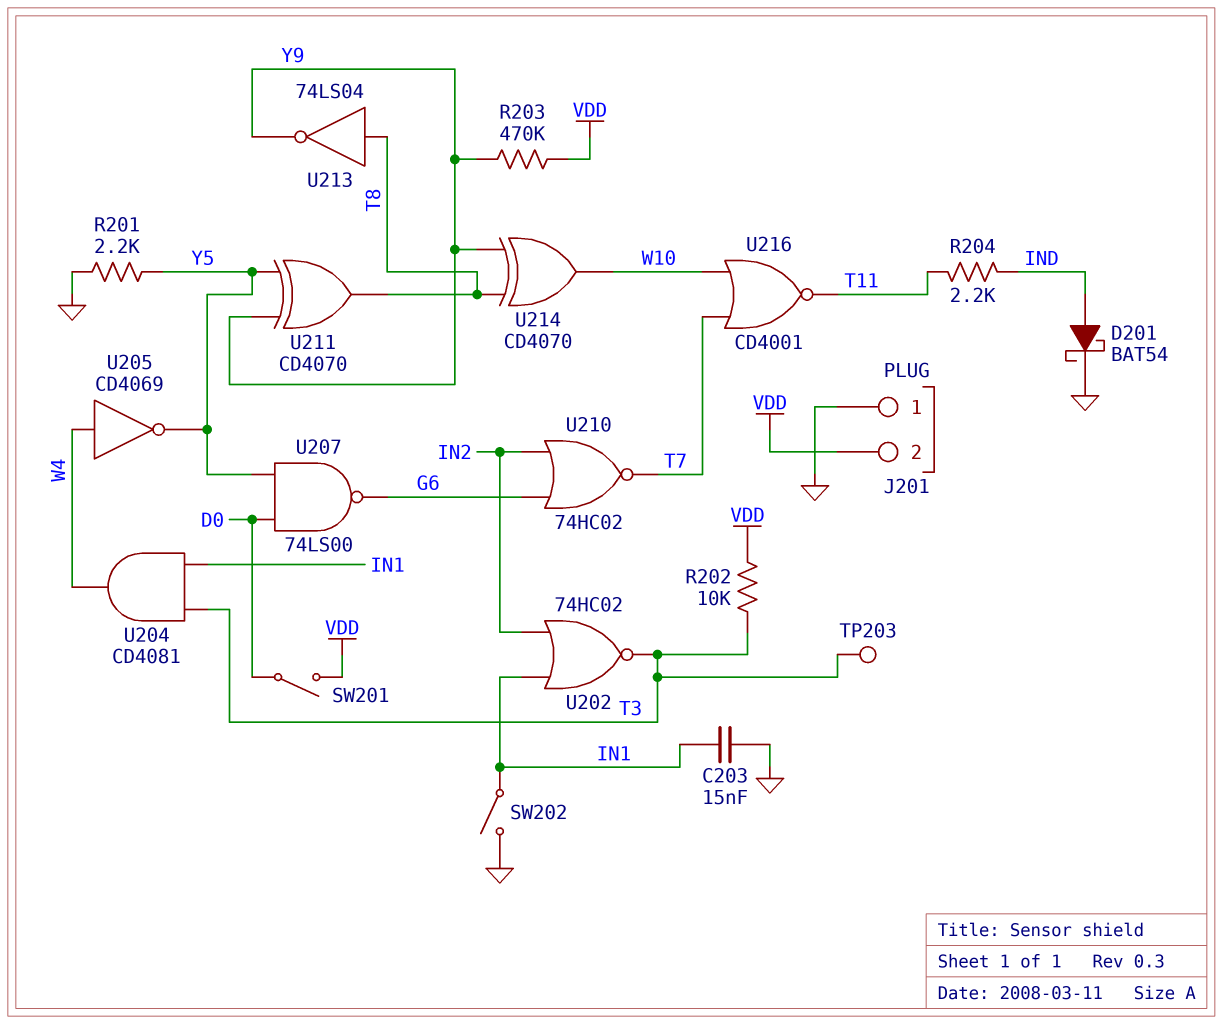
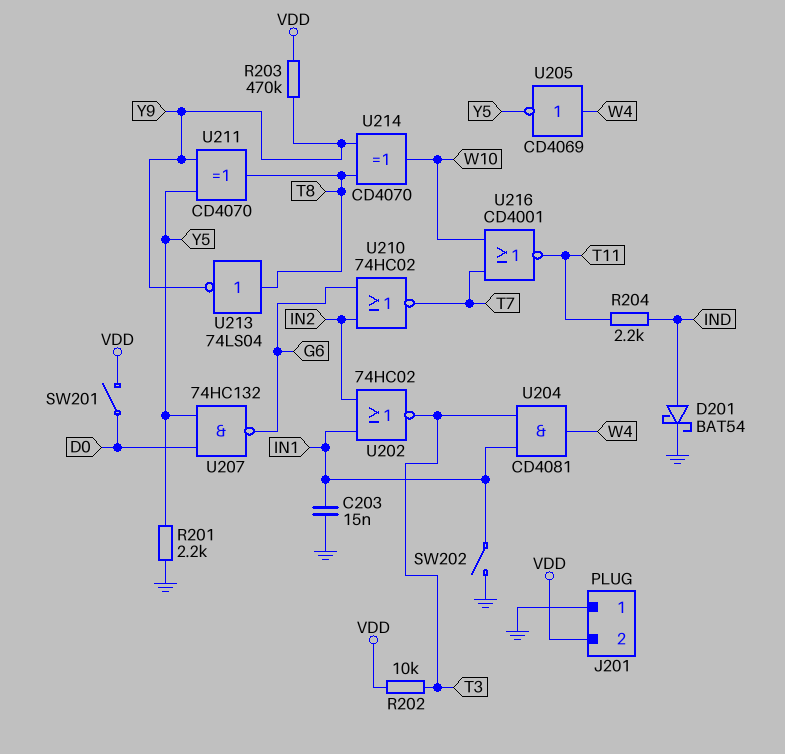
TP203: test point (T3) -> none
U207: NAND 74LS00 (in D0, in Y5, out G6) -> NAND 74HC132 (in D0, in Y5, out G6)

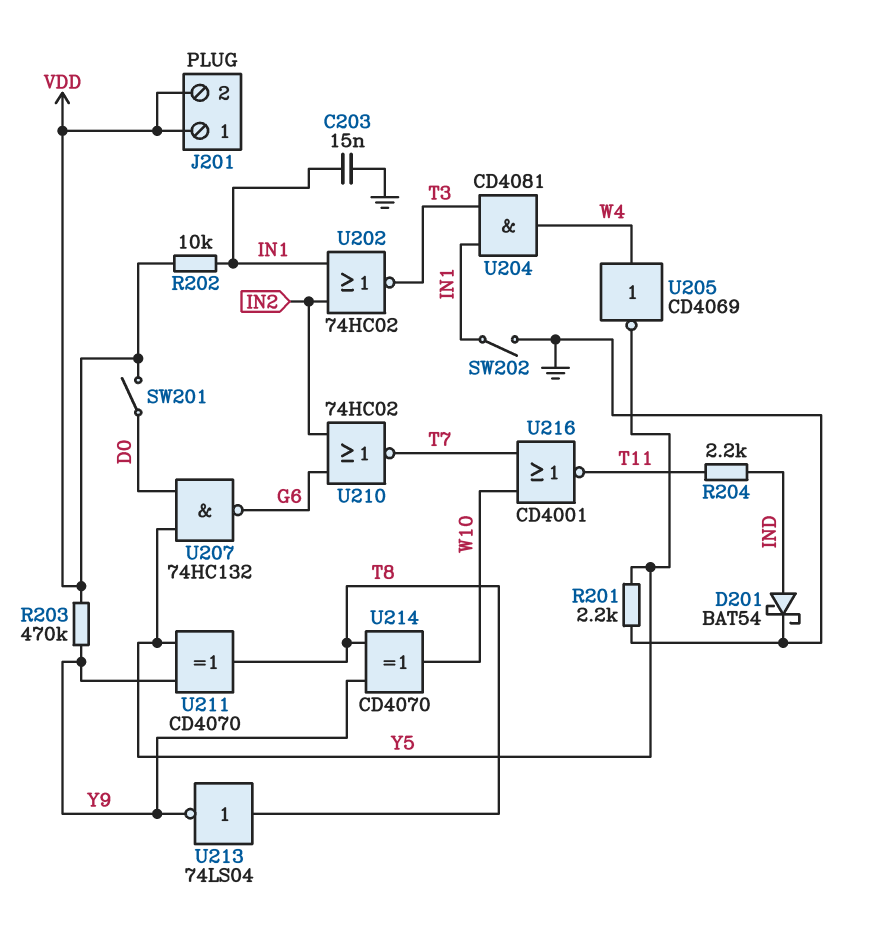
J201 pin 1: GND -> VDD
R202: 10k (T3, VDD) -> 10k (IN1, VDD)

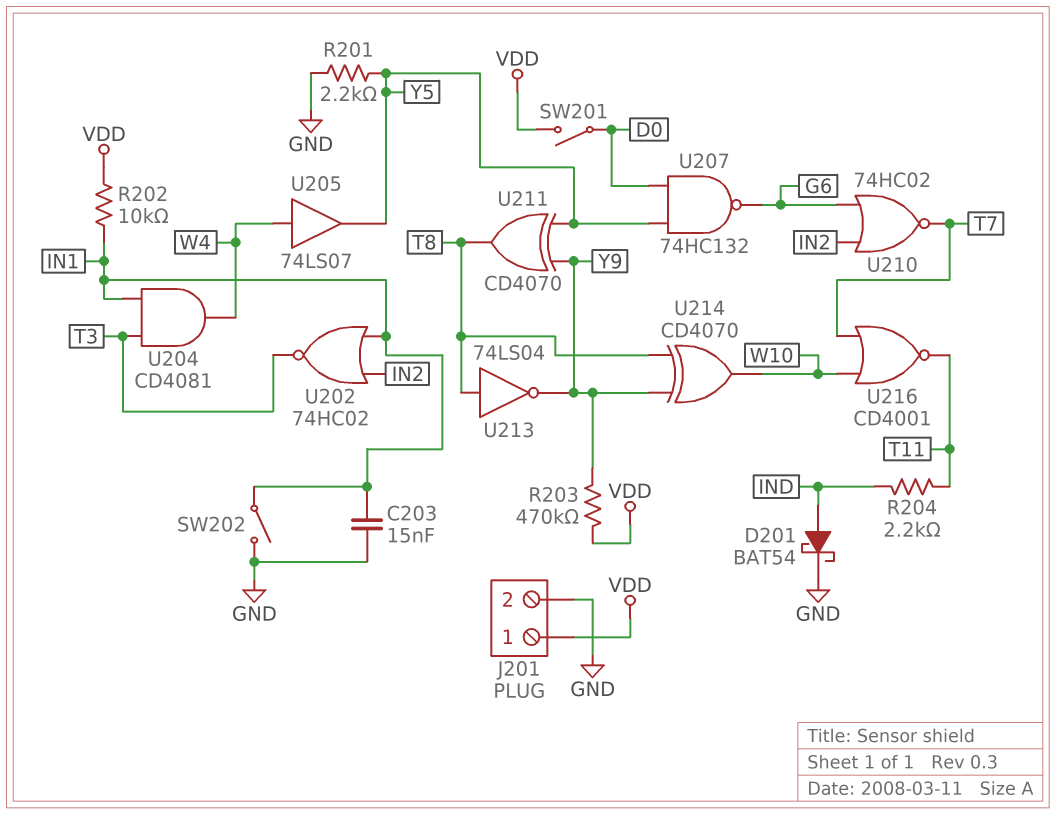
J201 pin 2: VDD -> GND
U205: NOT CD4069 (in W4, out Y5) -> buffer 74LS07 (in W4, out Y5)

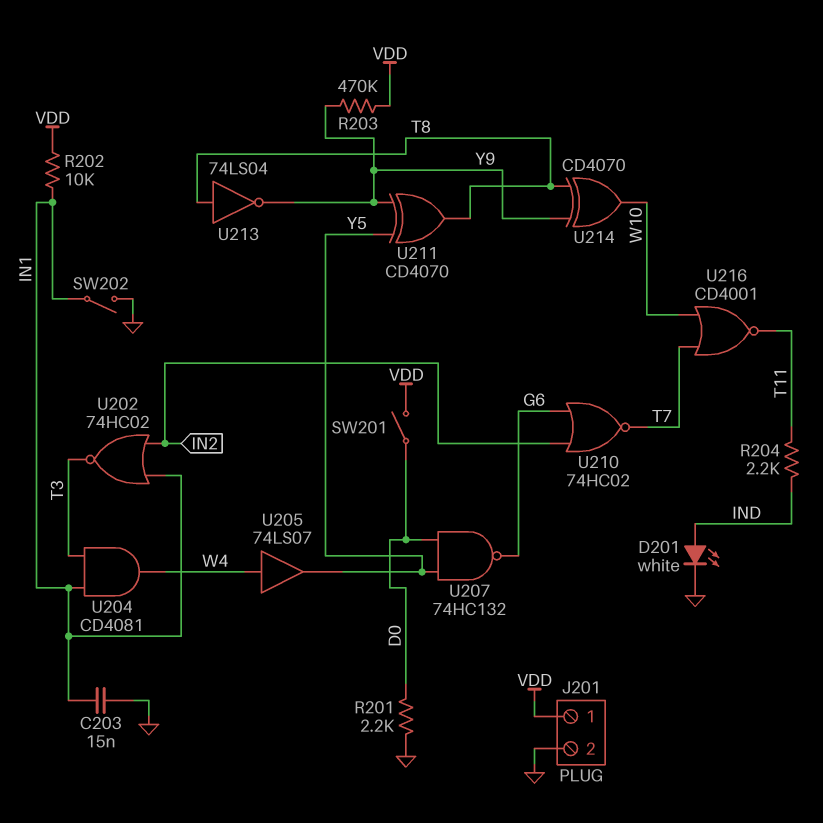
D201: schottky BAT54 (A IND, K GND) -> LED white (A IND, K GND)
R201: 2.2k (GND, Y5) -> 2.2k (D0, GND)

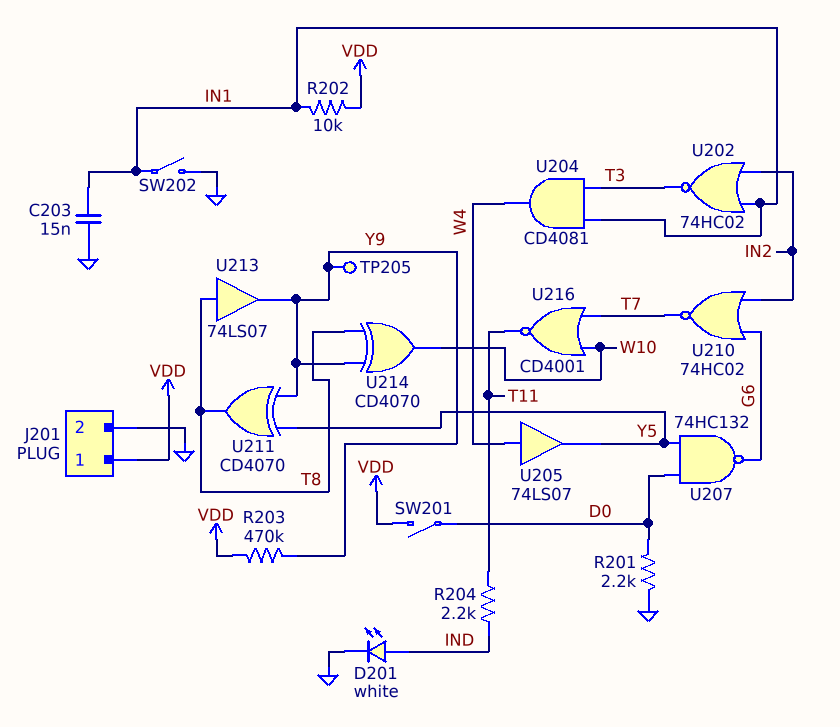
TP205: none -> test point (Y9)
U213: NOT 74LS04 (in T8, out Y9) -> buffer 74LS07 (in T8, out Y9)

